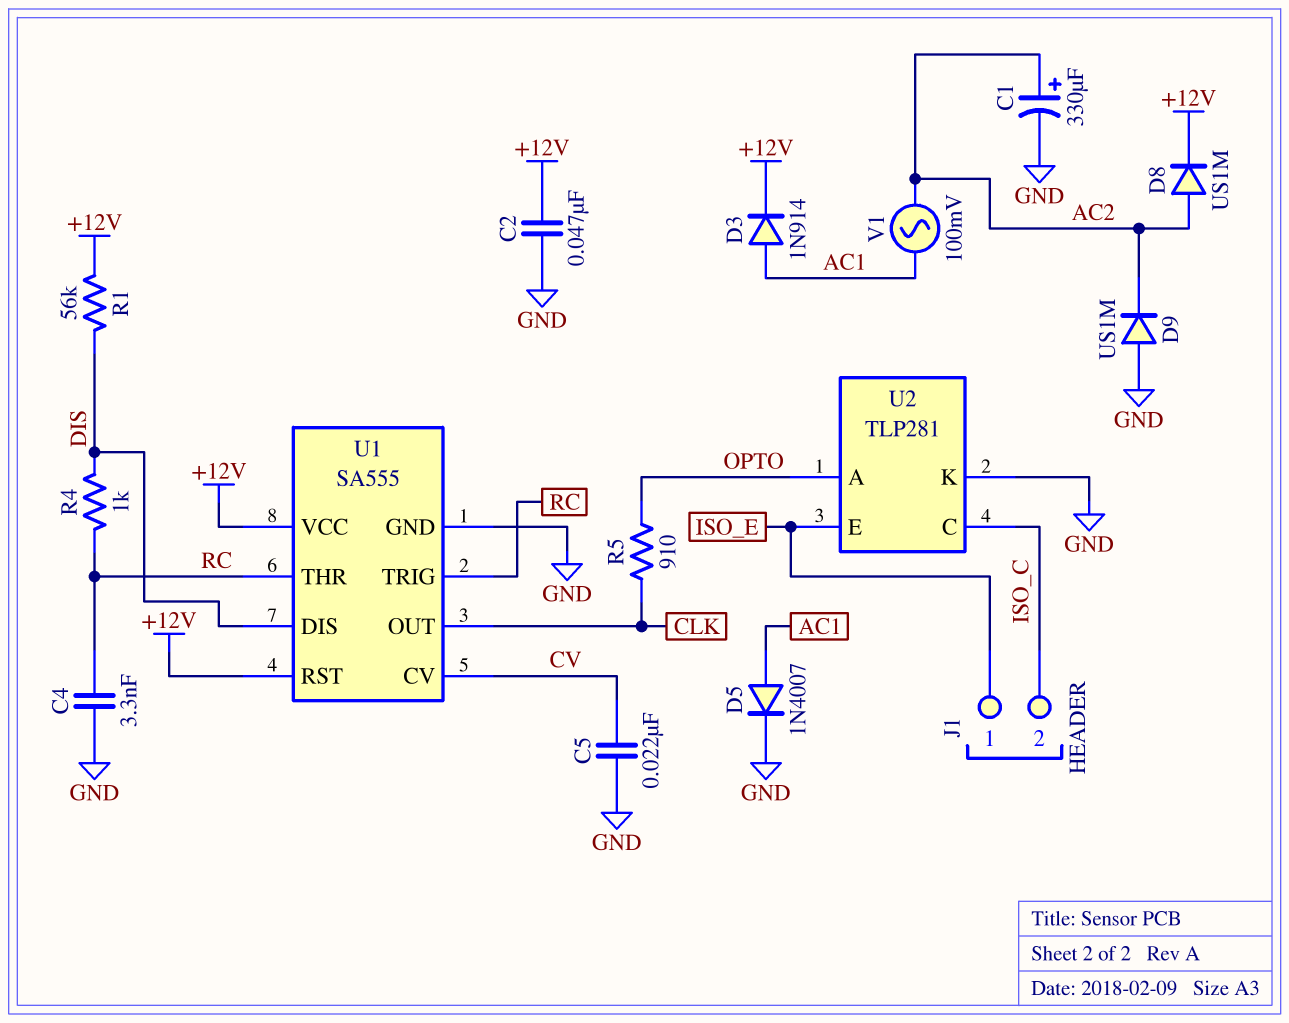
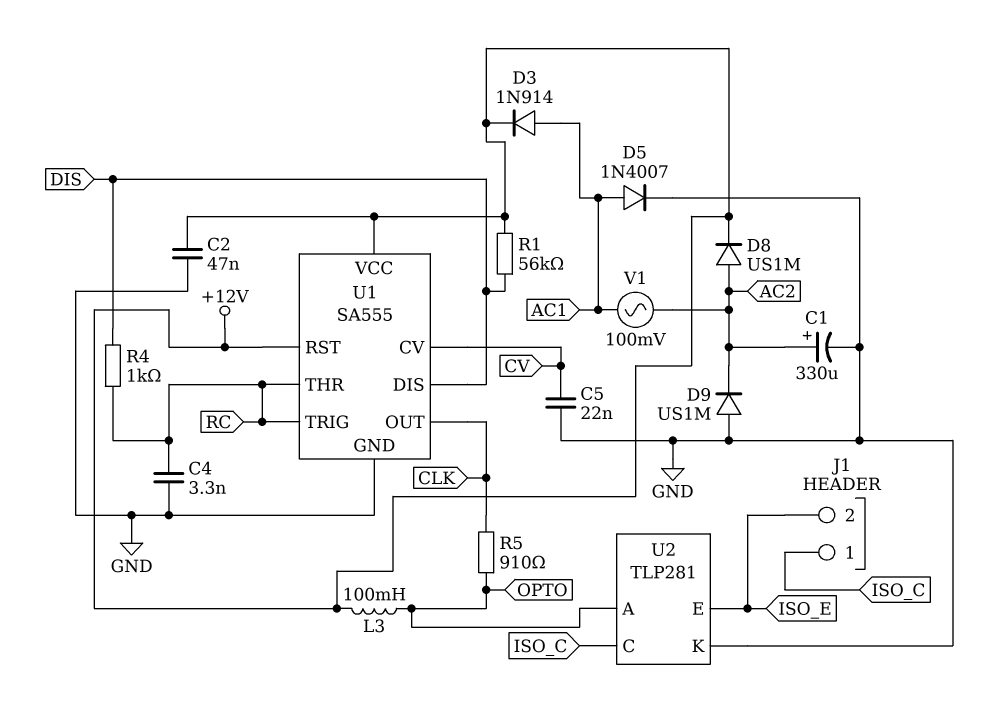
J1 pin 1: ISO_E -> ISO_C
J1 pin 2: ISO_C -> ISO_E
L3: none -> 100mH (+12V, OPTO)

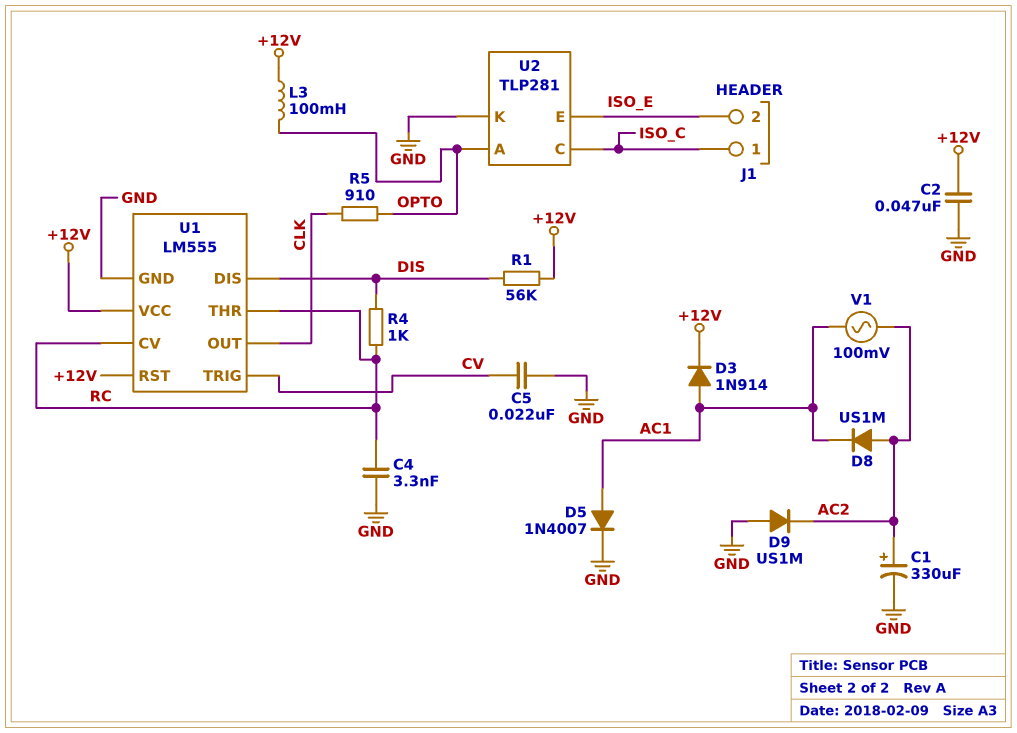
D8: diode US1M (A AC2, K +12V) -> diode US1M (A AC2, K AC1)
U1: SA555 -> LM555
U1 pin CV: CV -> RC
U1 pin TRIG: RC -> CV

